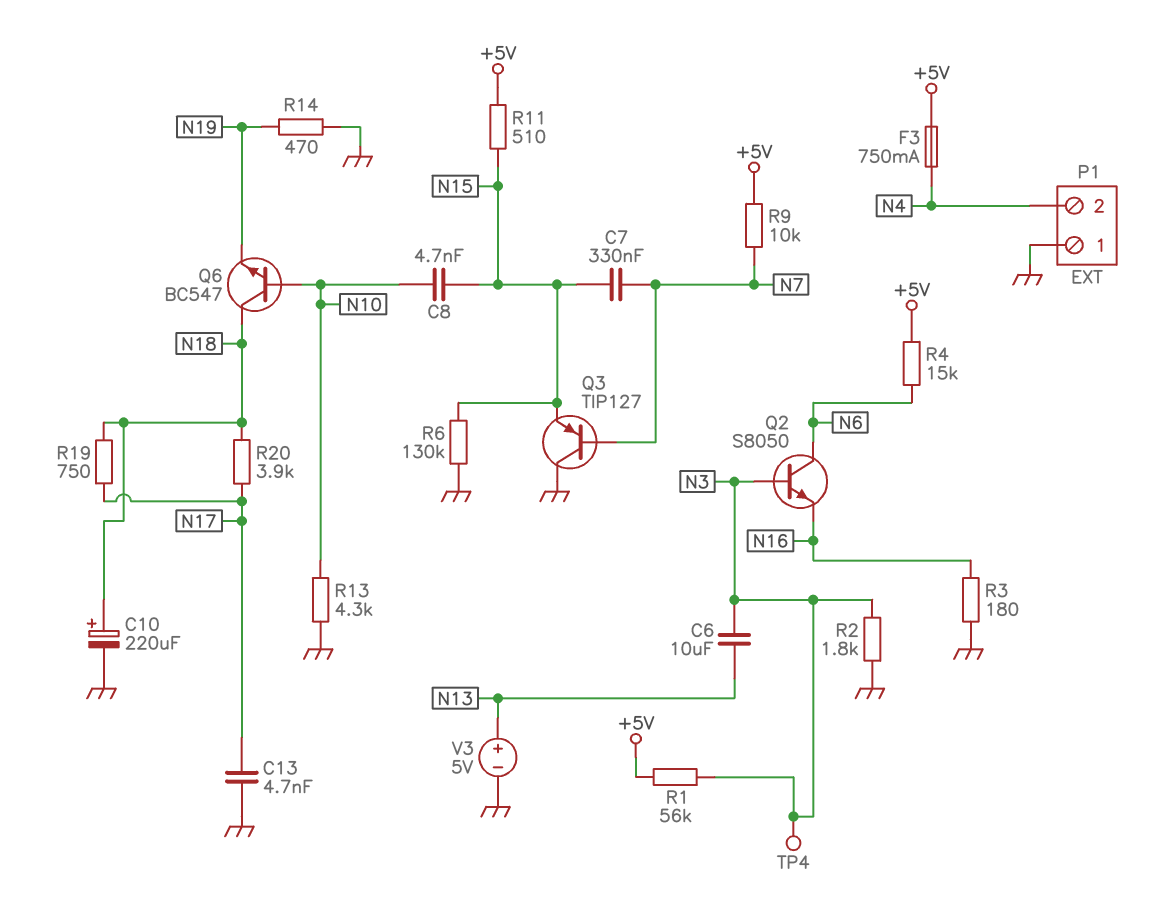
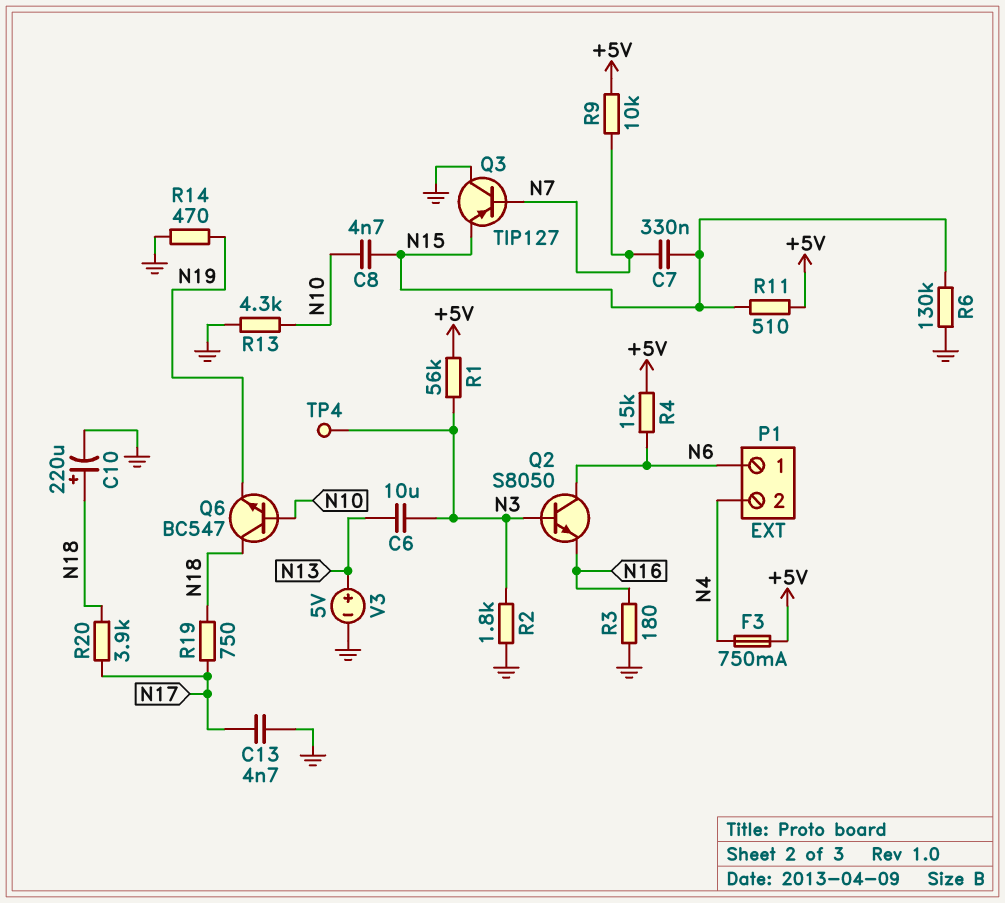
P1 pin 1: GND -> N6

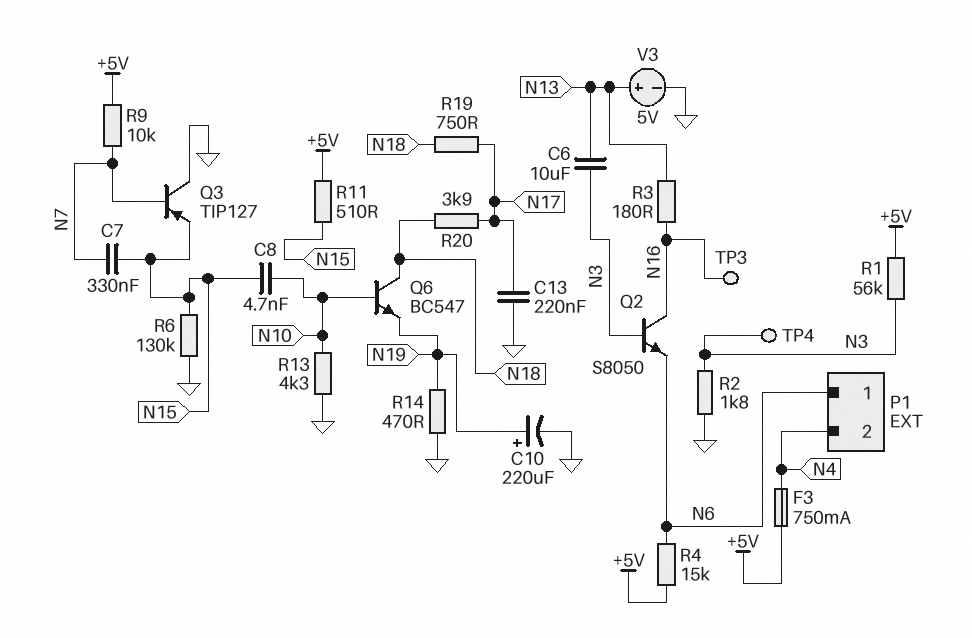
C10: 220uF (plus N18, minus GND) -> 220uF (plus N19, minus GND)
C13: 4.7nF (GND, N17) -> 220nF (GND, N17)
Q2: NPN S8050 (B N3, C N6, E N16) -> NPN S8050 (B N3, C N16, E N6)
R3: 180 (GND, N16) -> 180 (N13, N16)
TP3: none -> test point (N16)

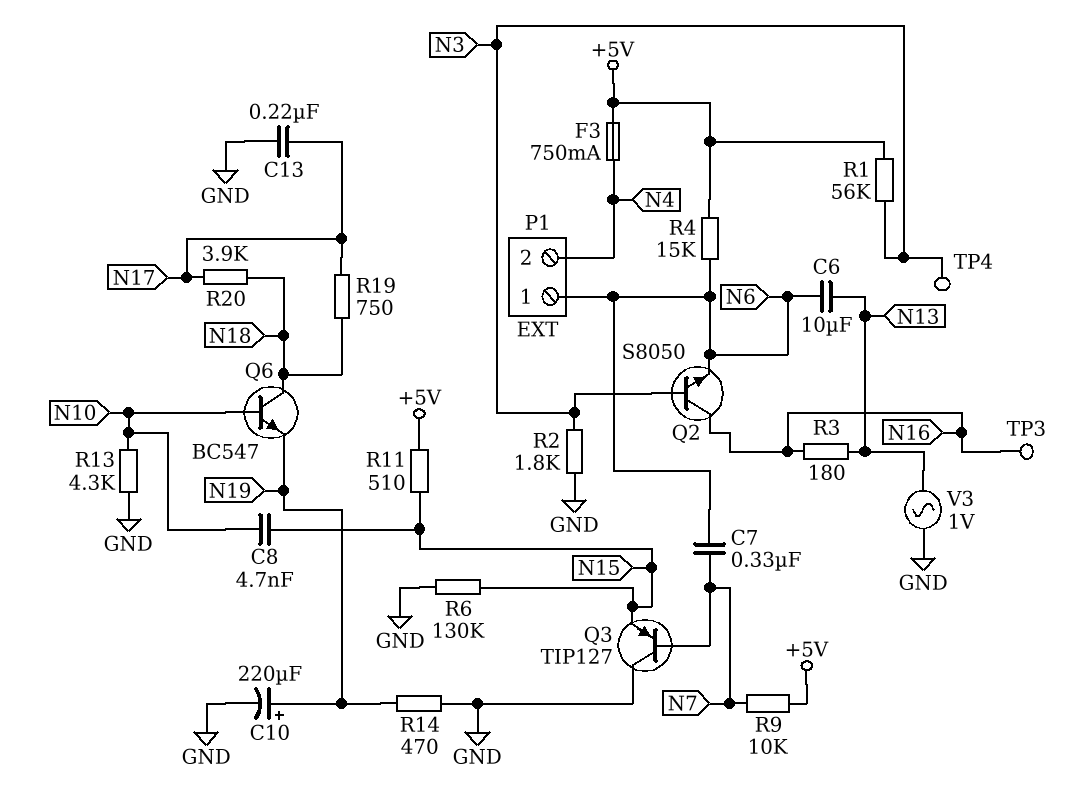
C6: 10uF (N3, N13) -> 10uF (N6, N13)
C7: 330nF (N7, N15) -> 330nF (N6, N7)
V3: 5V (plus N13, minus GND) -> AC 1V (GND, N13)

